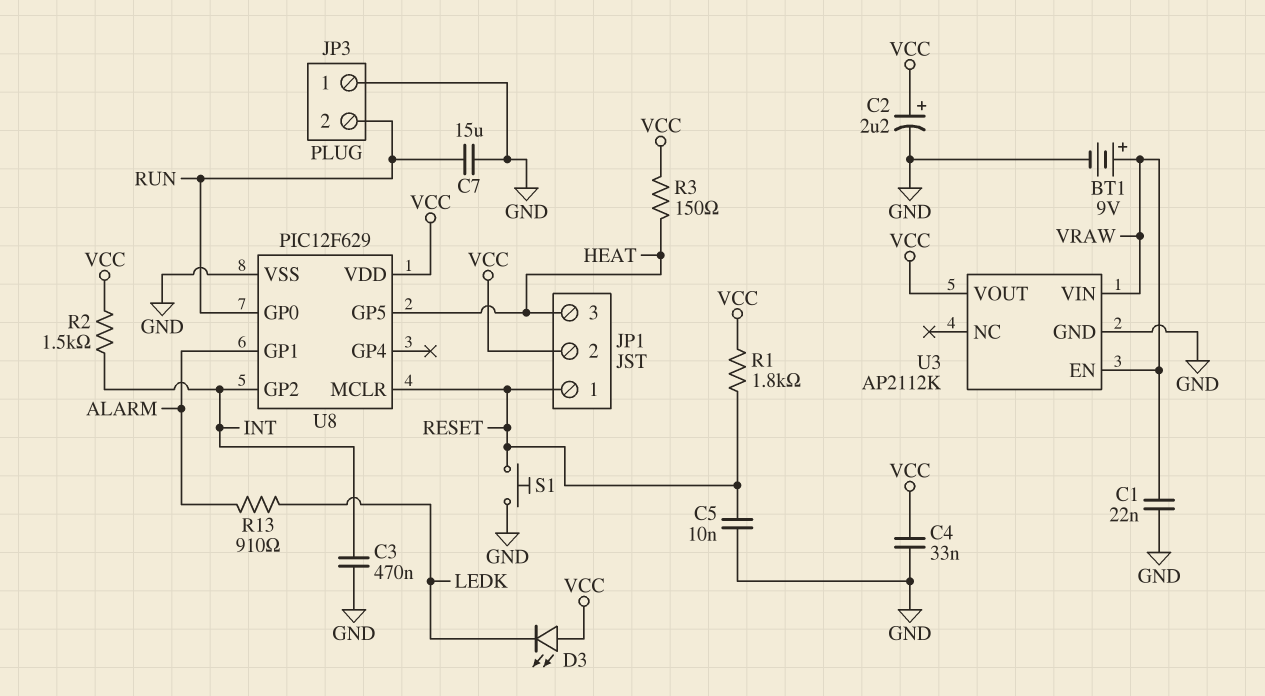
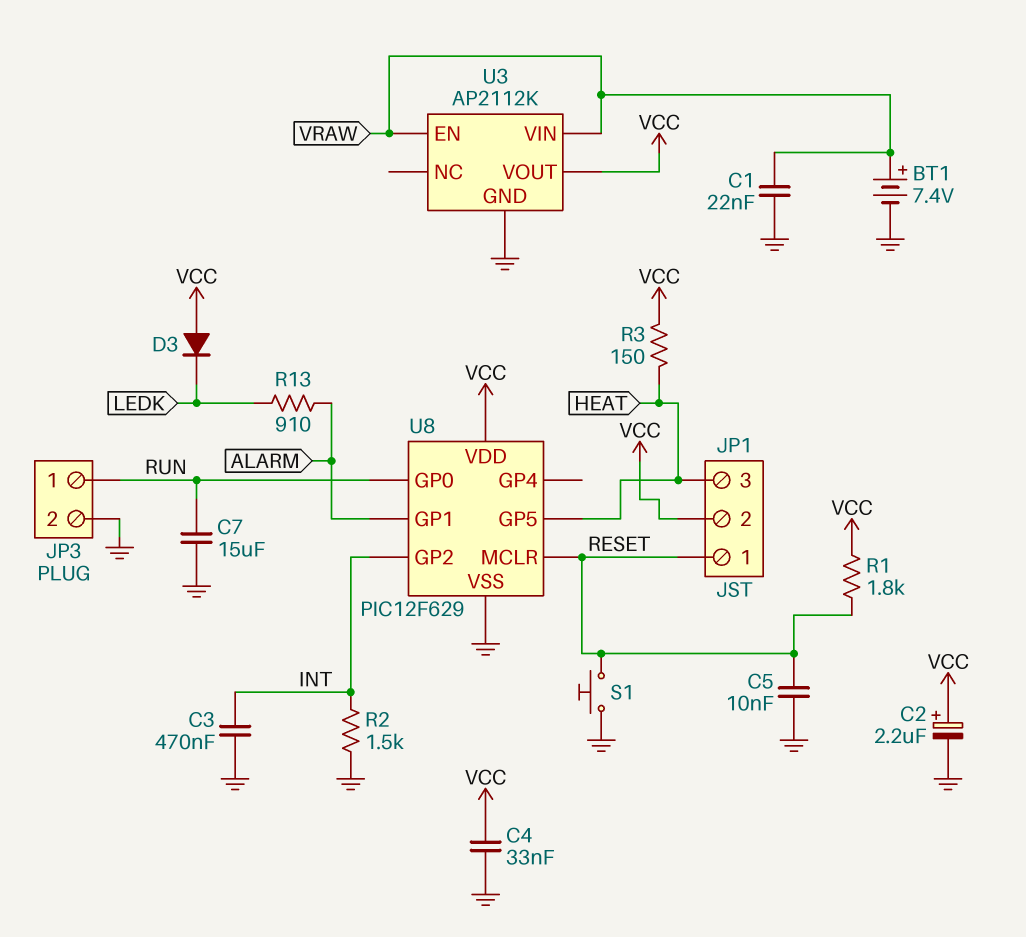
BT1: 9V (plus VRAW, minus GND) -> 7.4V (plus VRAW, minus GND)
D3: LED (A VCC, K LEDK) -> diode (A VCC, K LEDK)
JP3 pin 1: GND -> RUN
JP3 pin 2: RUN -> GND
R2: 1.5k (INT, VCC) -> 1.5k (GND, INT)

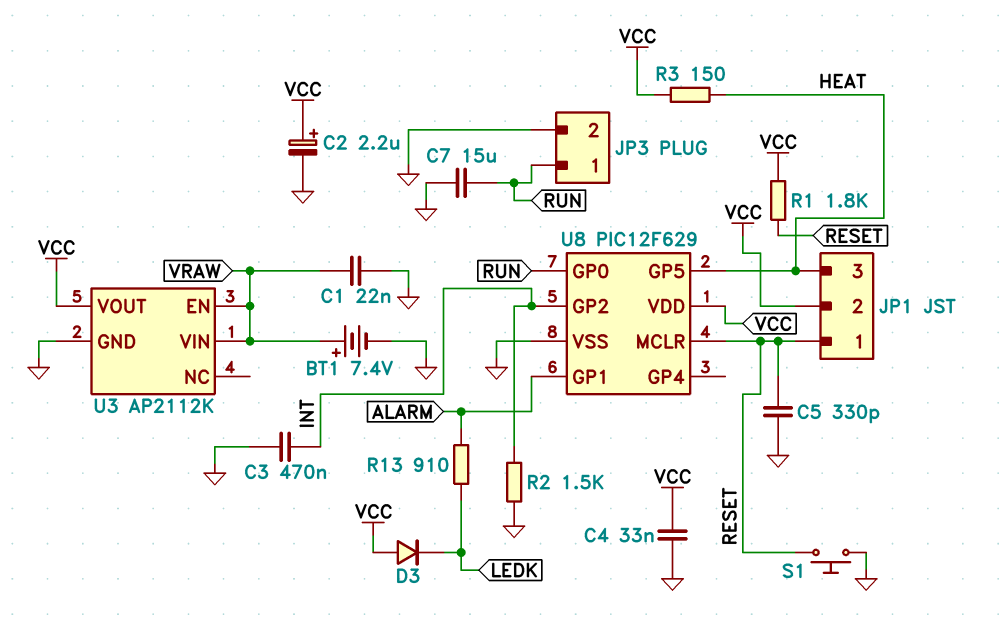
C5: 10nF (GND, RESET) -> 330pF (GND, RESET)

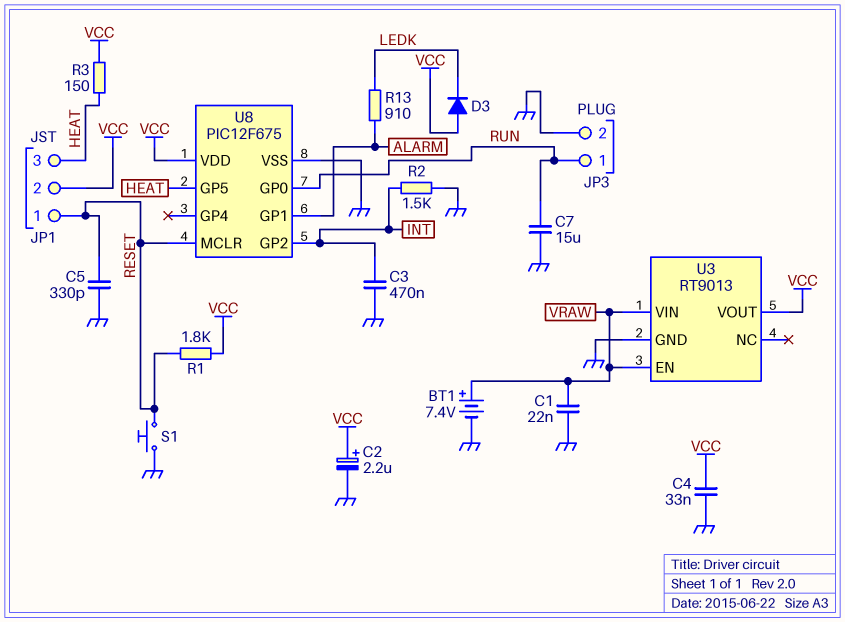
U3: AP2112K -> RT9013
U8: PIC12F629 -> PIC12F675

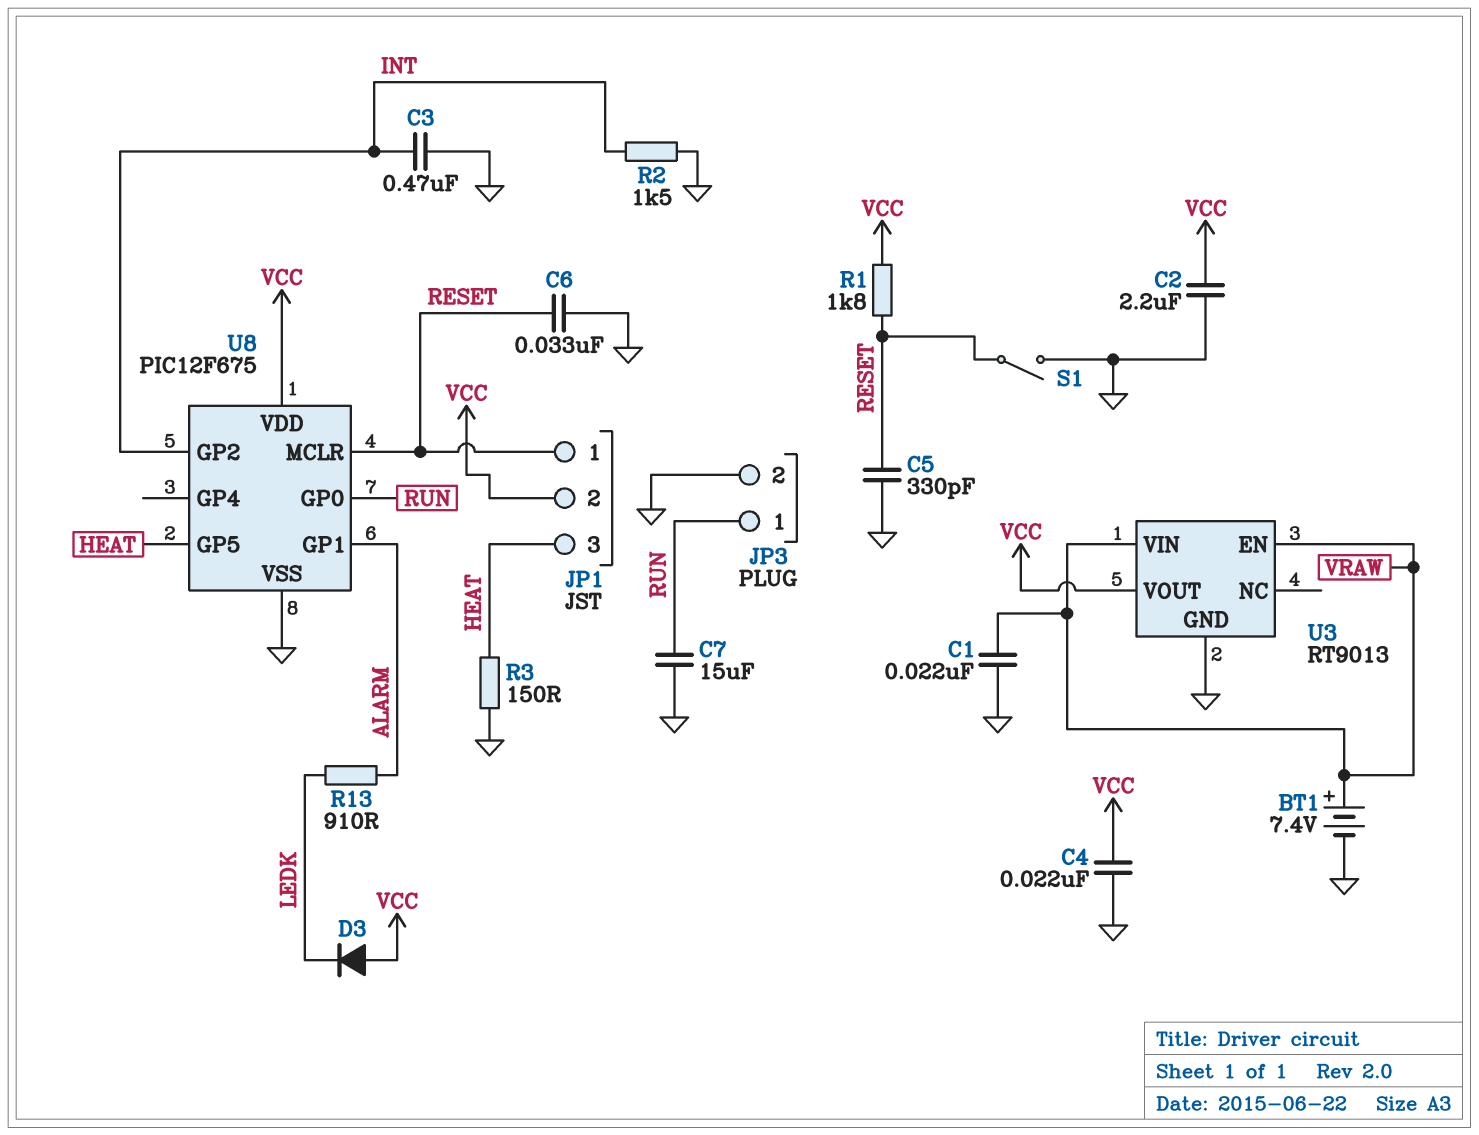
C2: 2.2uF (plus VCC, minus GND) -> 2.2uF (GND, VCC)
C4: 33nF (GND, VCC) -> 22nF (GND, VCC)
C6: none -> 33nF (GND, RESET)
R3: 150 (HEAT, VCC) -> 150 (GND, HEAT)
S1: button (GND, RESET) -> switch (GND, RESET)

